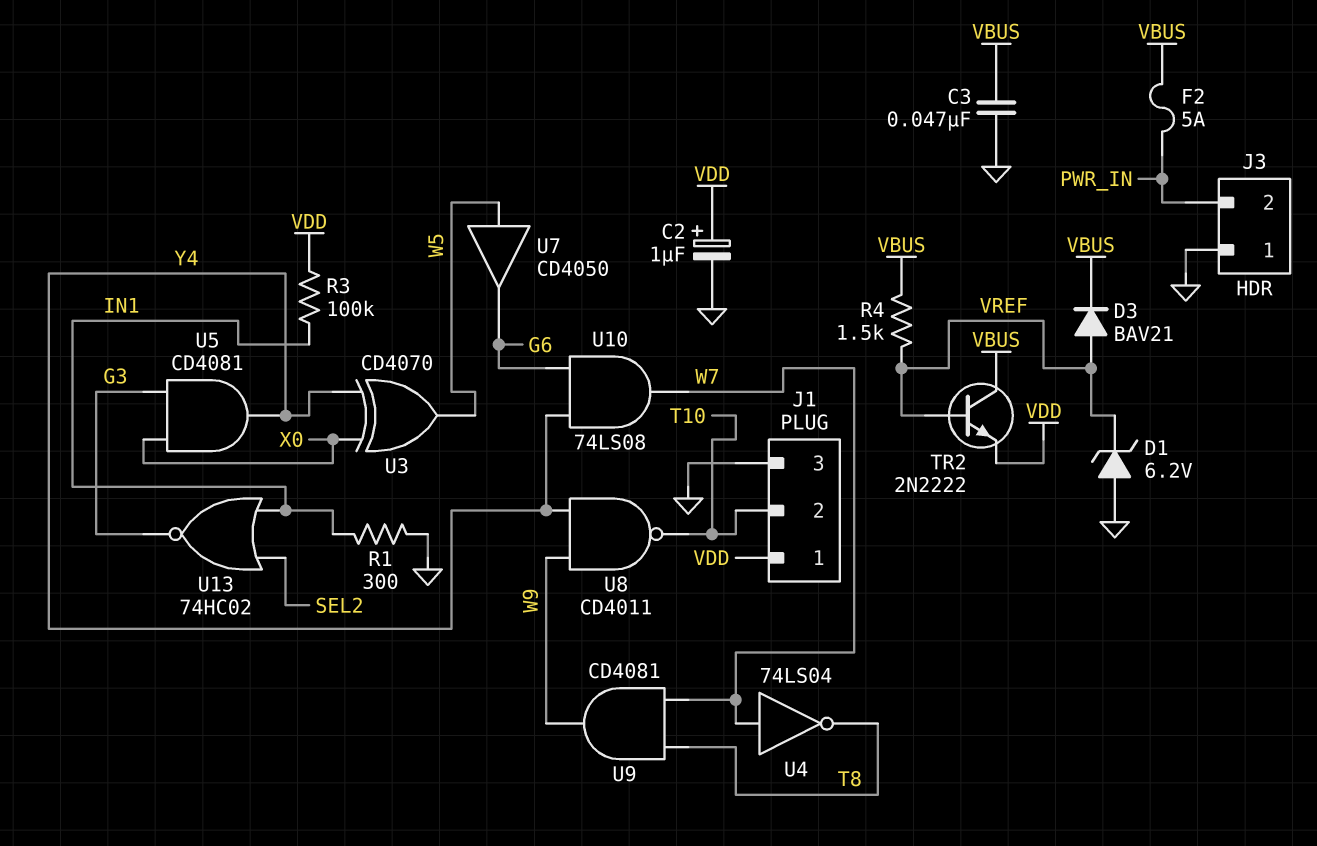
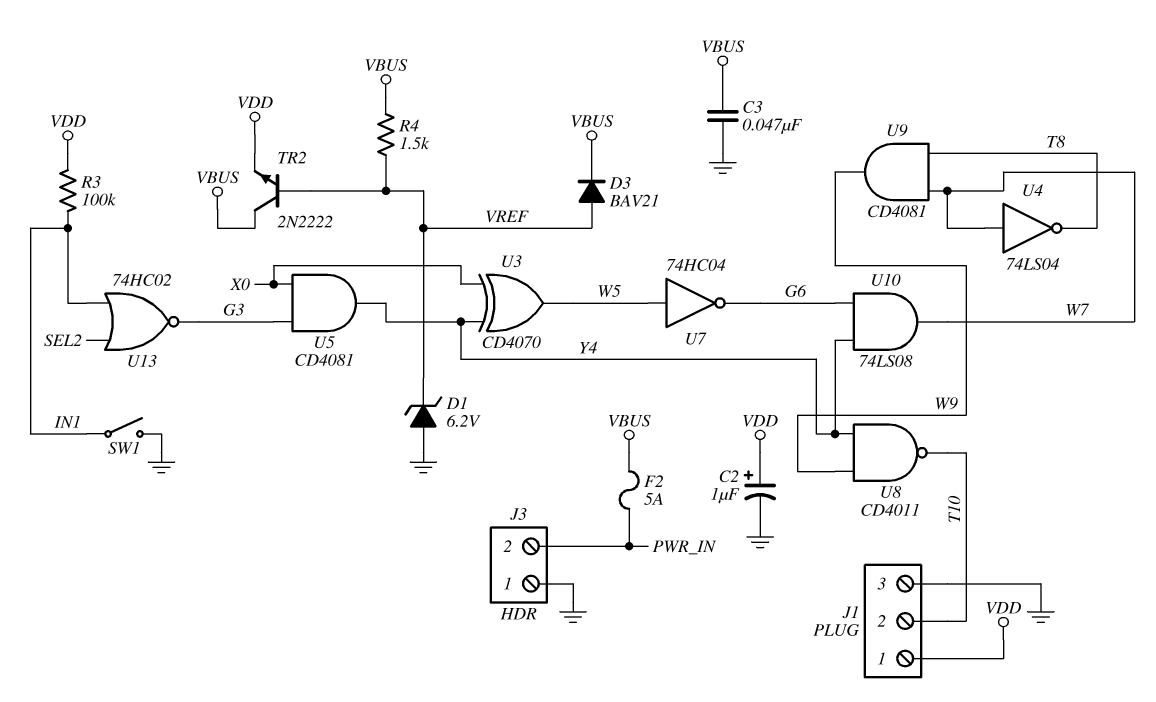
R1: 300 (GND, IN1) -> none
SW1: none -> switch (GND, IN1)
U7: buffer CD4050 (in W5, out G6) -> NOT 74HC04 (in W5, out G6)

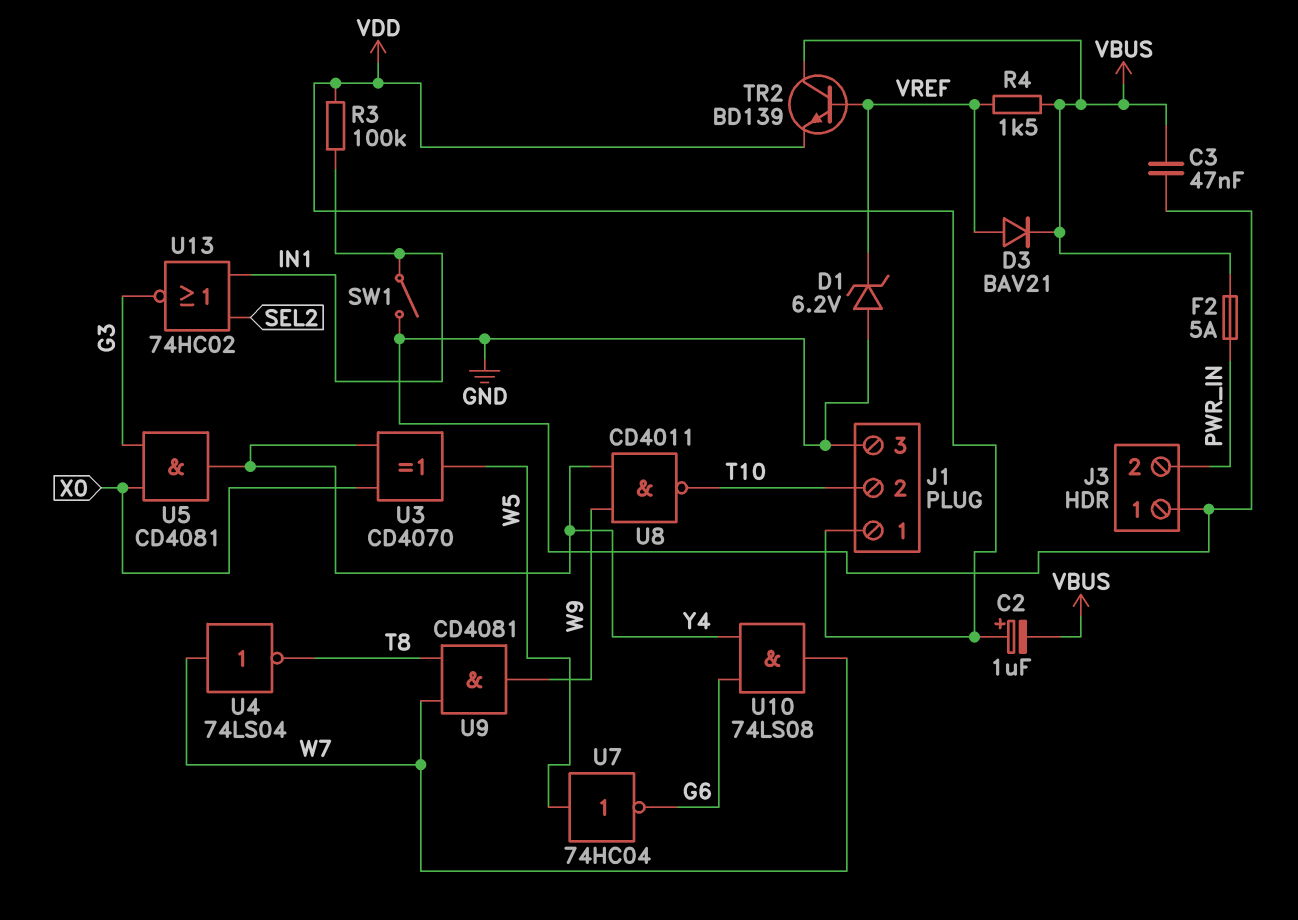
C2: 1uF (plus VDD, minus GND) -> 1uF (plus VDD, minus VBUS)
TR2: NPN 2N2222 (B VREF, C VBUS, E VDD) -> NPN BD139 (B VREF, C VBUS, E VDD)

